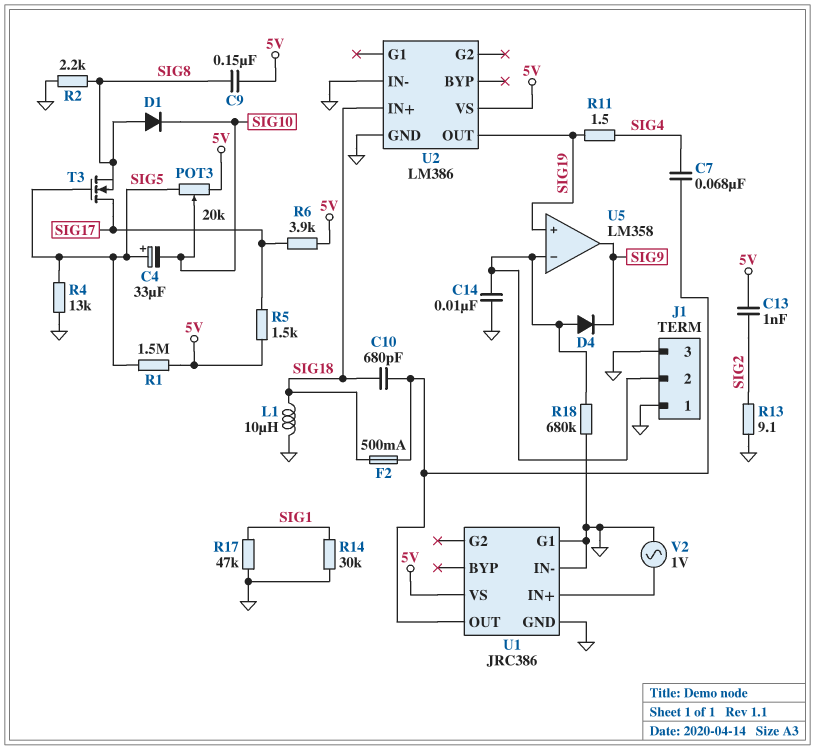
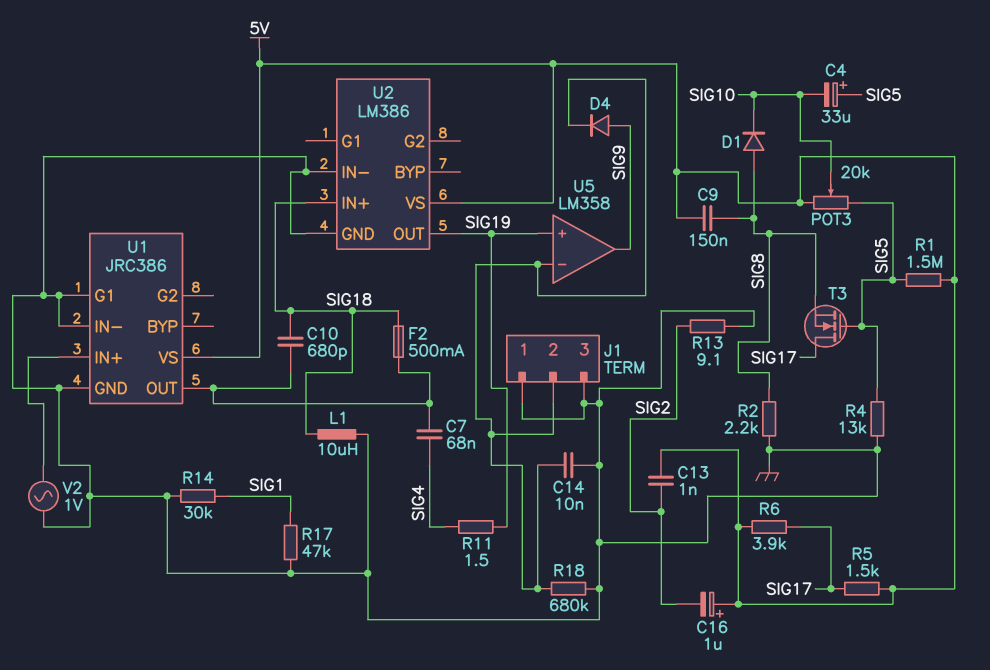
C16: none -> 1uF (plus 5V, minus SIG2)
D4: diode (A J1/2, K SIG9) -> diode (A SIG9, K J1/2)

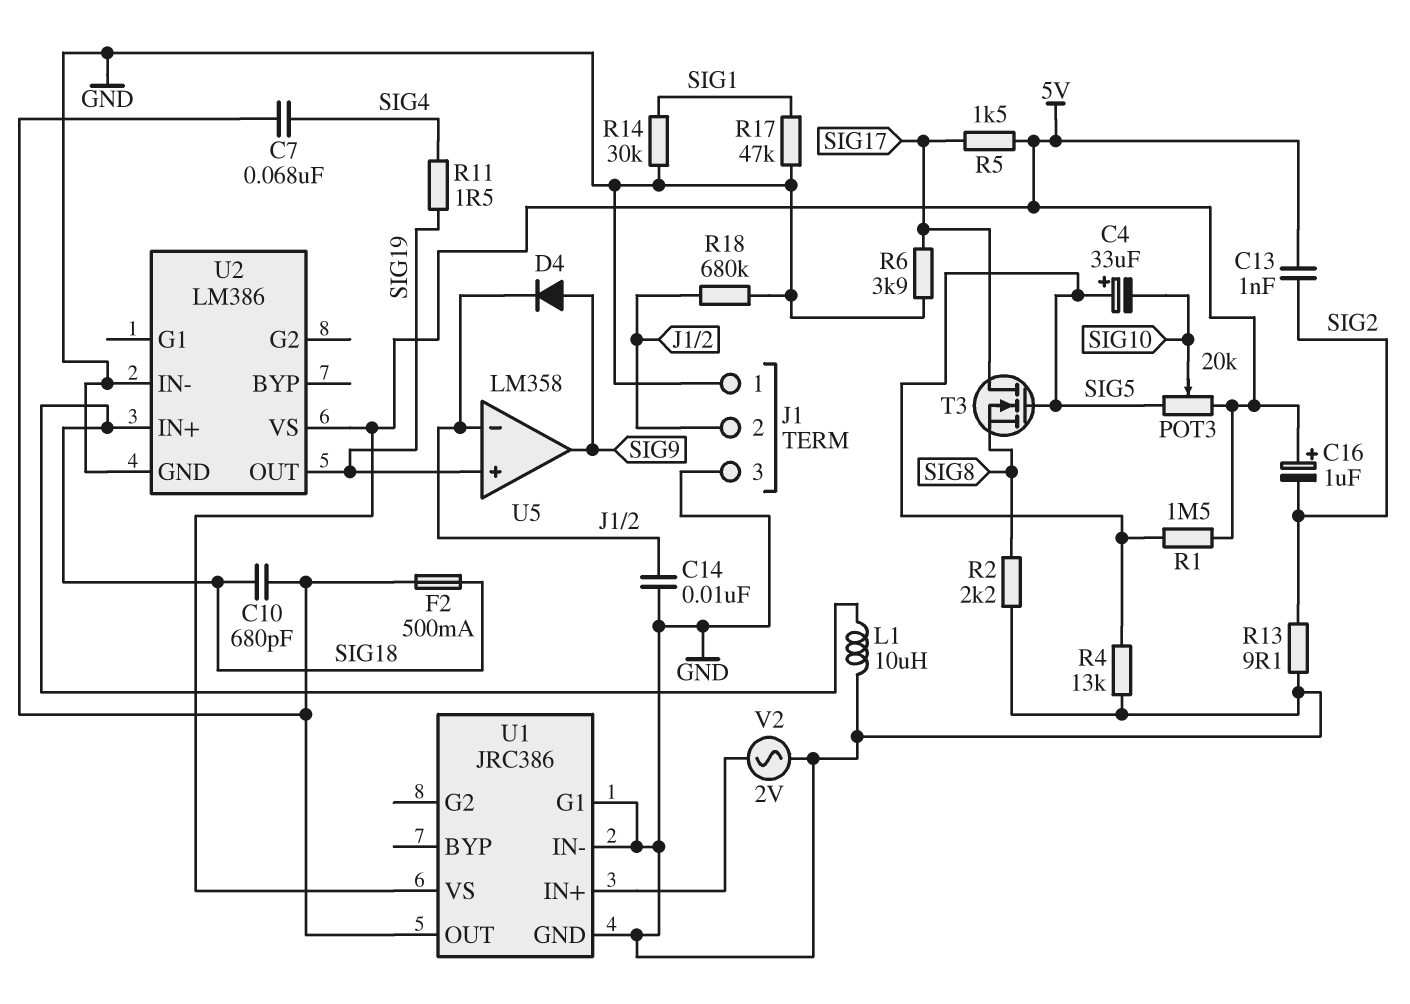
C9: 150nF (5V, SIG8) -> none
D1: diode (A SIG8, K SIG10) -> none
R6: 3.9k (5V, SIG17) -> 3.9k (GND, SIG17)
V2: AC 1V (GND, U1/IN+) -> AC 2V (GND, U1/IN+)

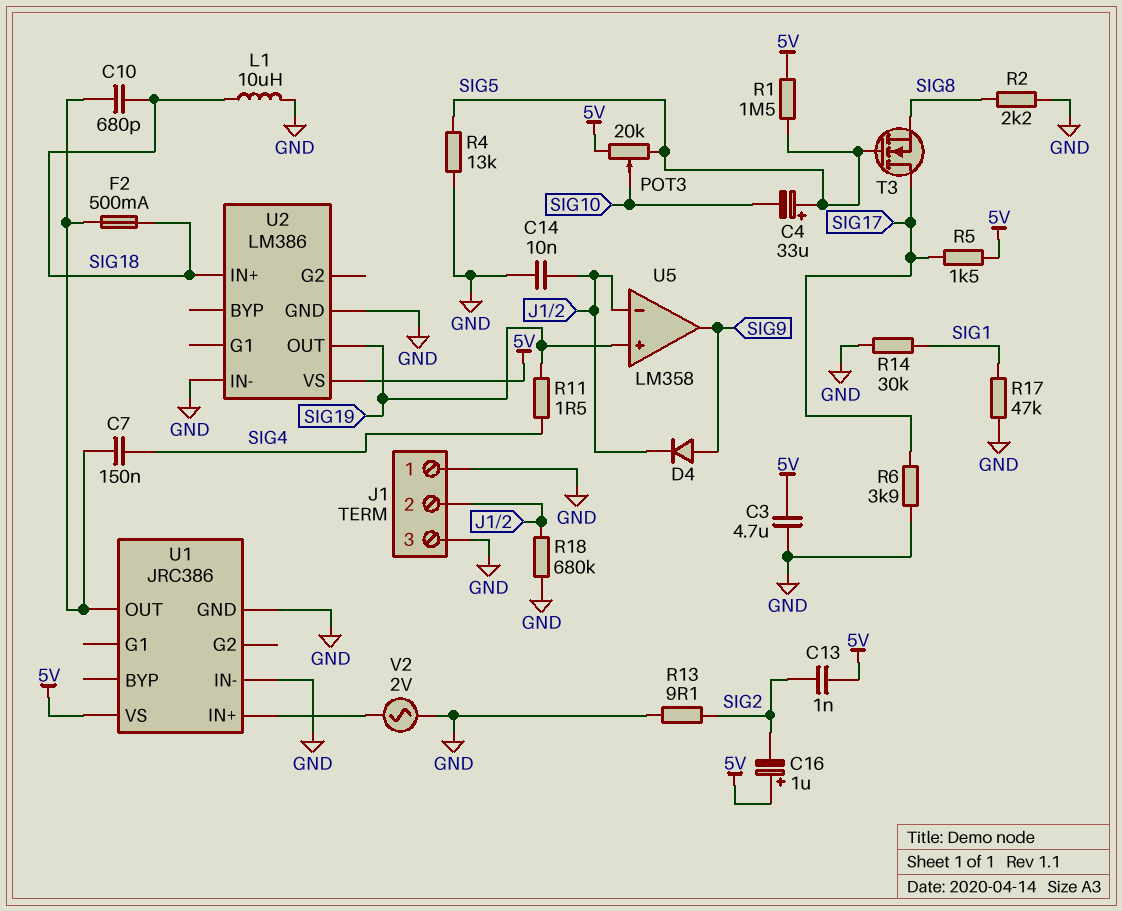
C3: none -> 4.7uF (5V, GND)
C7: 68nF (SIG4, U1/OUT) -> 150nF (SIG4, U1/OUT)
U1 pin G1: GND -> none

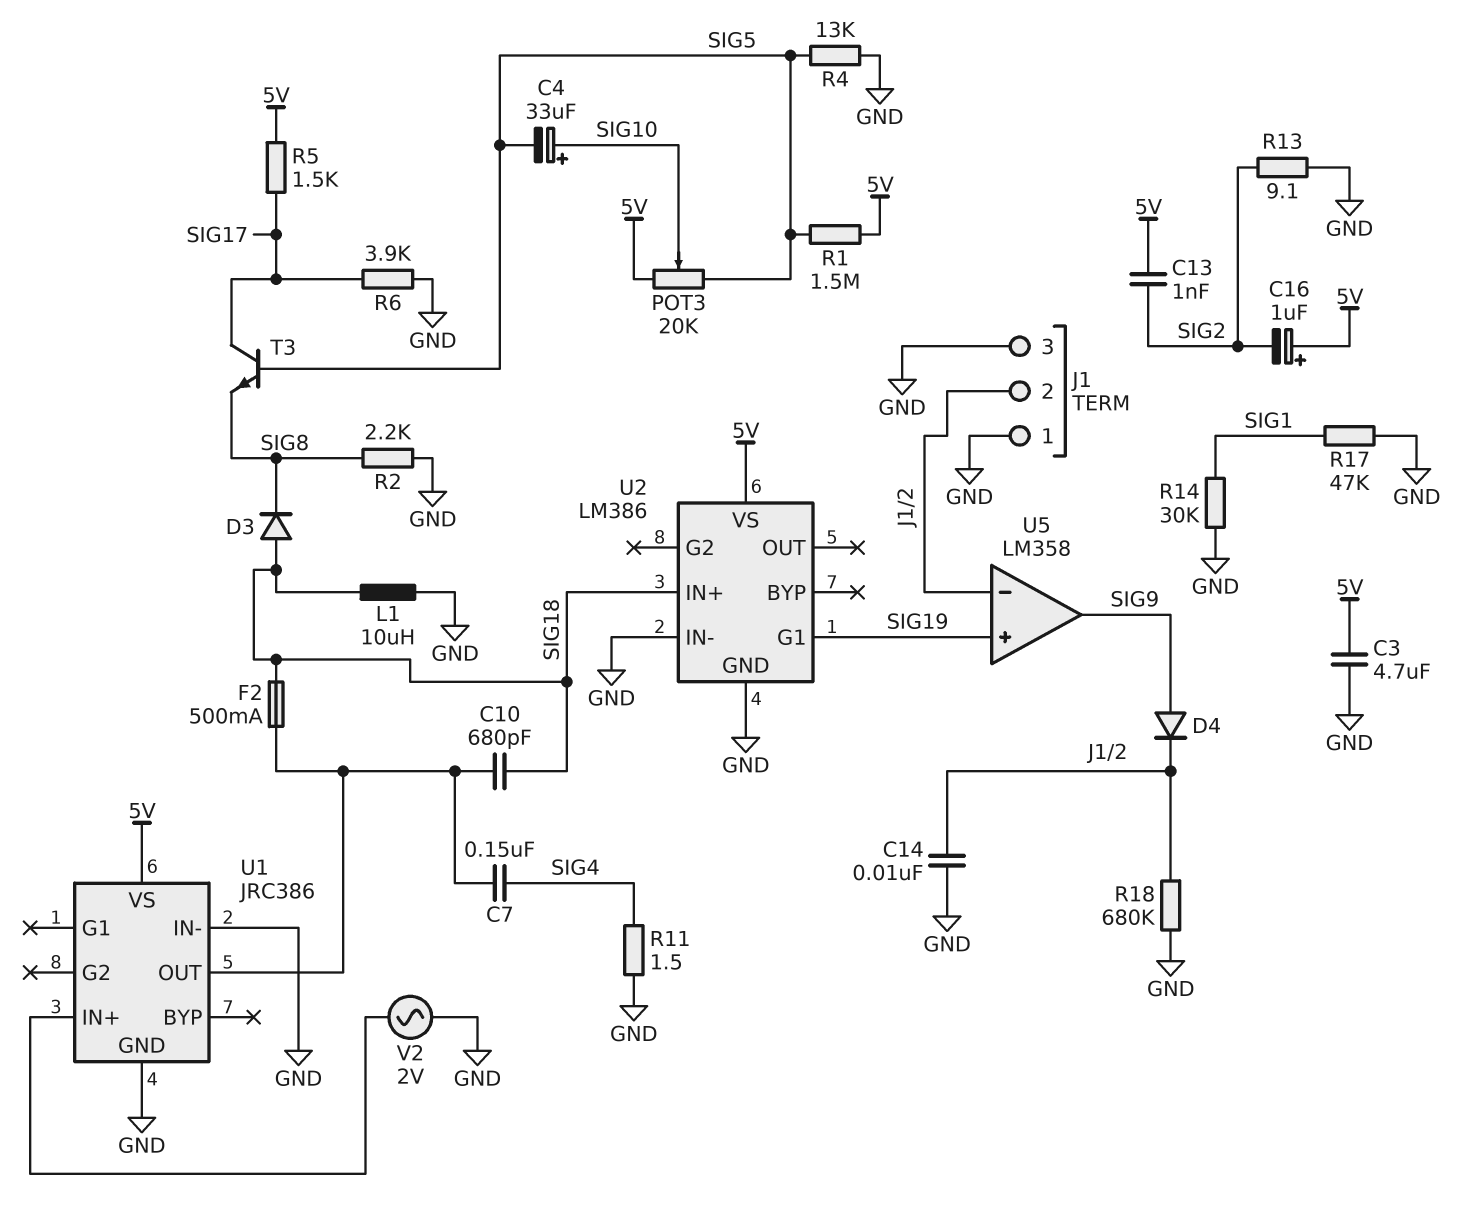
C4: 33uF (plus SIG5, minus SIG10) -> 33uF (plus SIG10, minus SIG5)
D3: none -> diode (A SIG18, K SIG8)
R11: 1.5 (SIG4, SIG19) -> 1.5 (GND, SIG4)
T3: NMOS (G SIG5, D SIG17, S SIG8) -> NPN (B SIG5, C SIG17, E SIG8)
U2 pin G1: none -> SIG19
U2 pin OUT: SIG19 -> none

